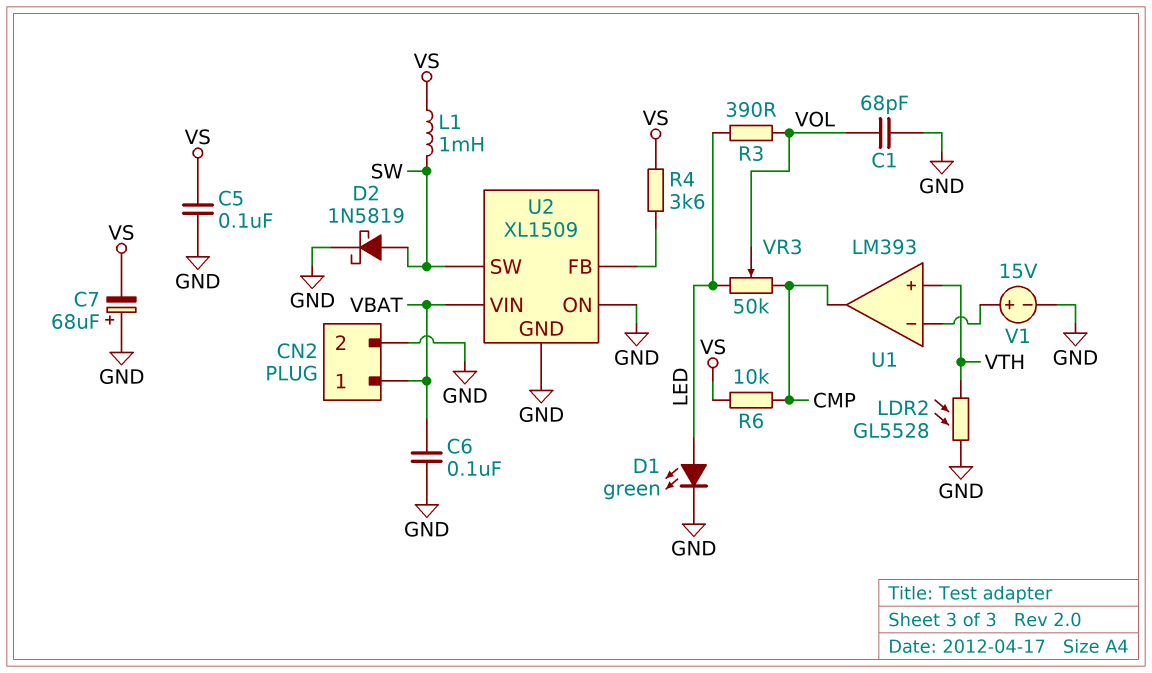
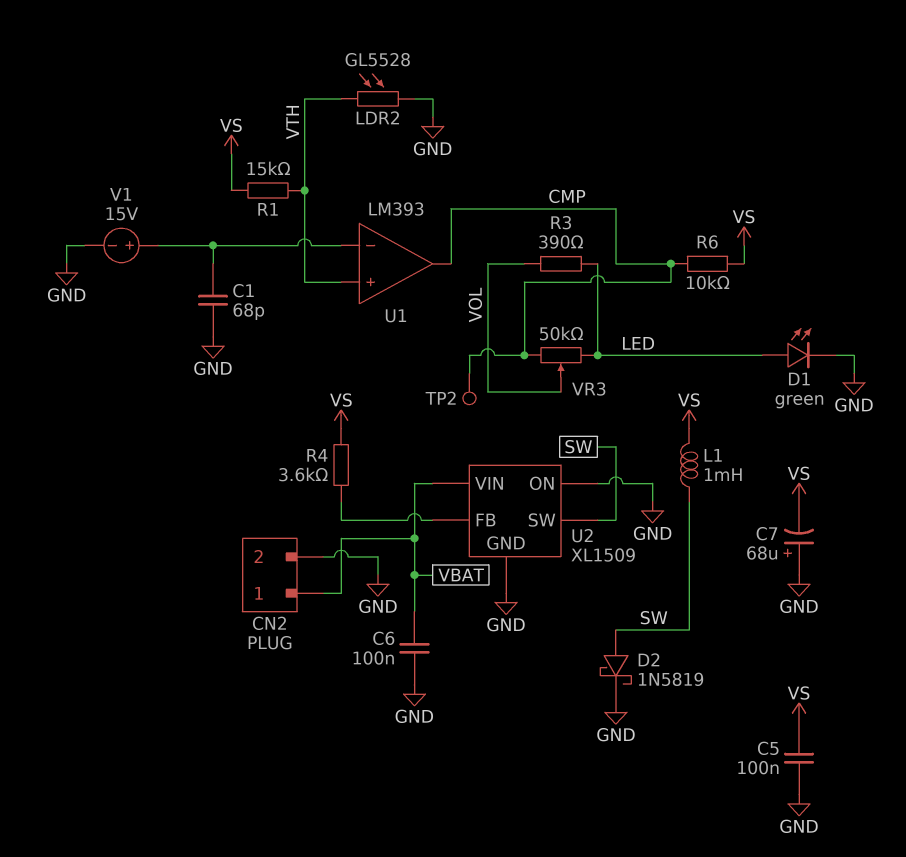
C1: 68pF (GND, VOL) -> 68pF (GND, U1/in-)
R1: none -> 15k (VS, VTH)
TP2: none -> test point (CMP)

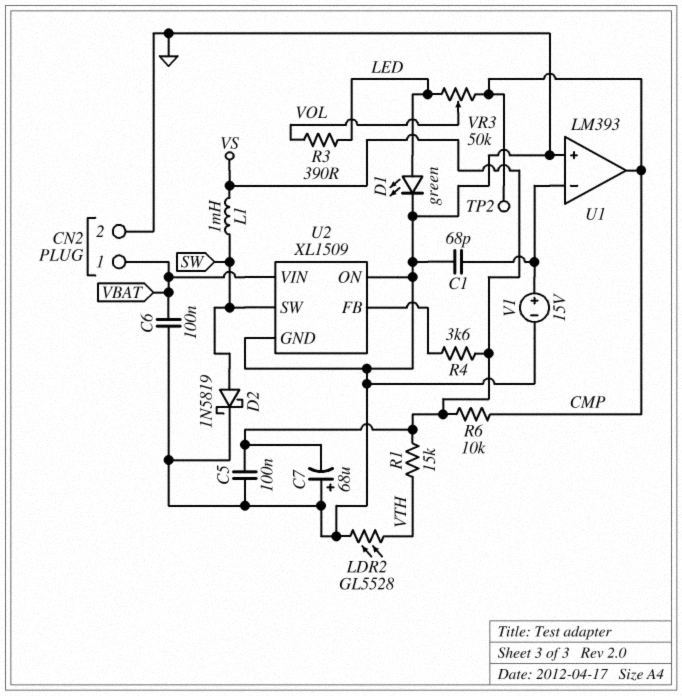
U1 pin in+: VTH -> GND

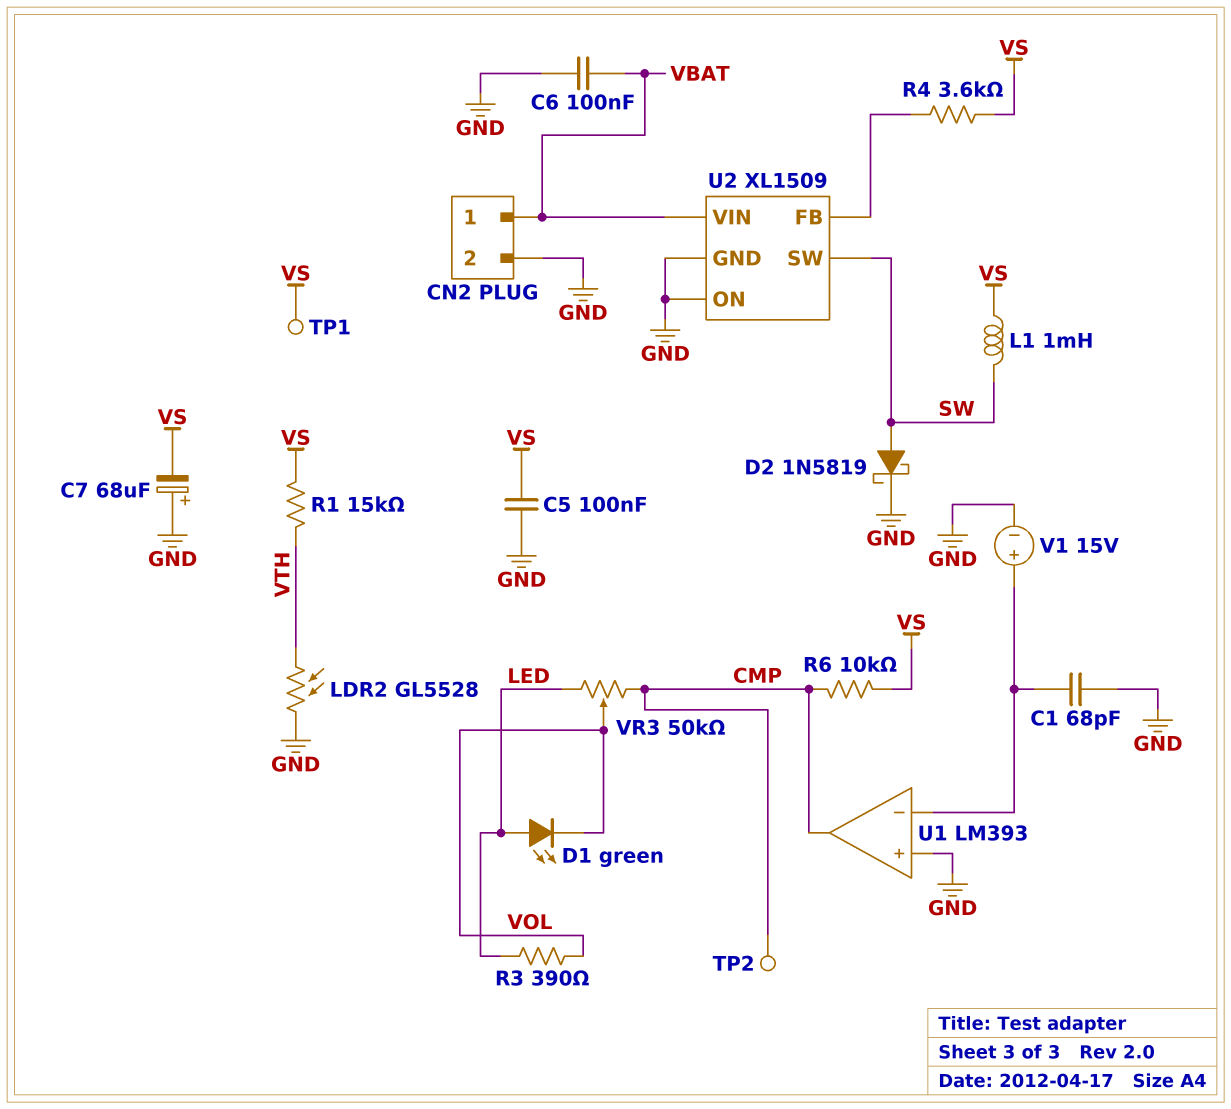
D1: LED green (A LED, K GND) -> LED green (A LED, K VOL)
TP1: none -> test point (VS)

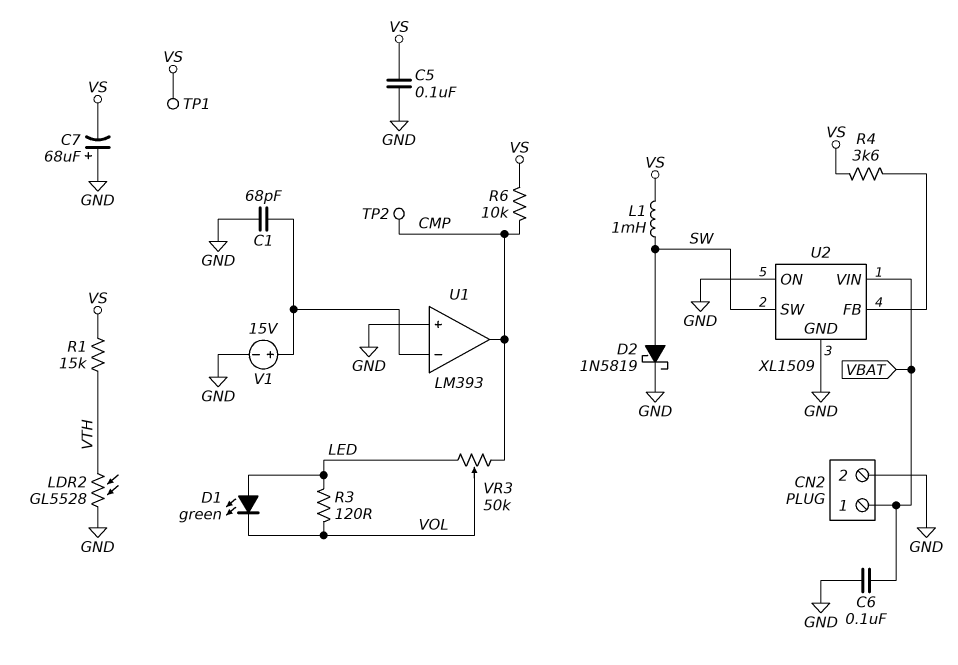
R3: 390 (LED, VOL) -> 120 (LED, VOL)

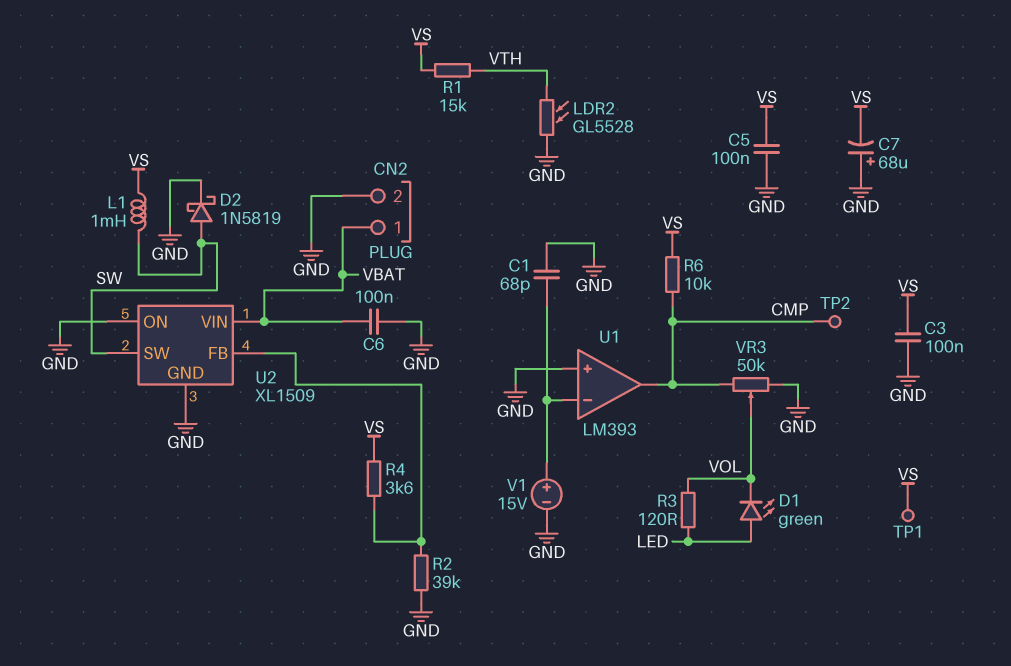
C3: none -> 100nF (GND, VS)
R2: none -> 39k (GND, U2/FB)
VR3: 50k (CMP, LED, wiper VOL) -> 50k (CMP, GND, wiper VOL)

